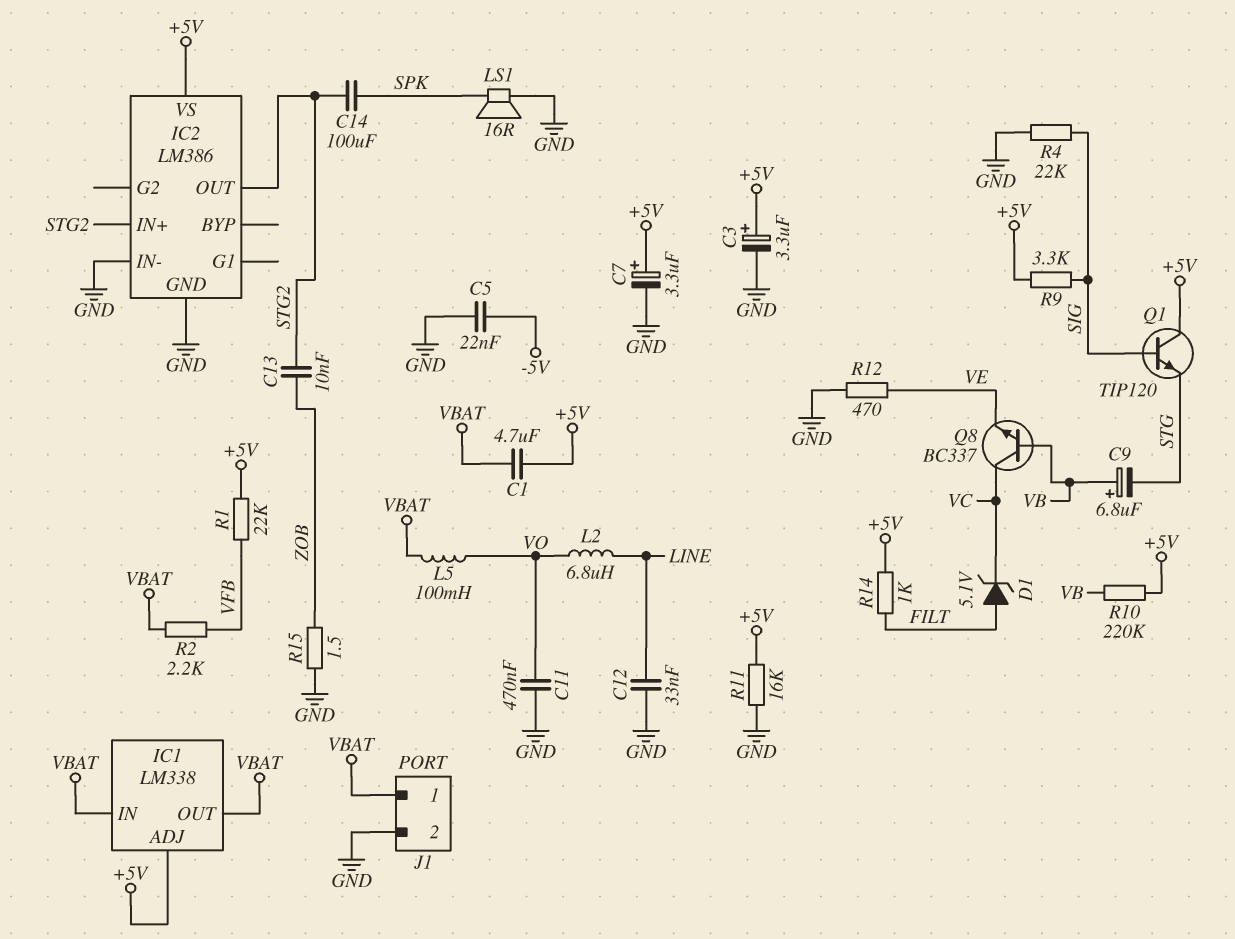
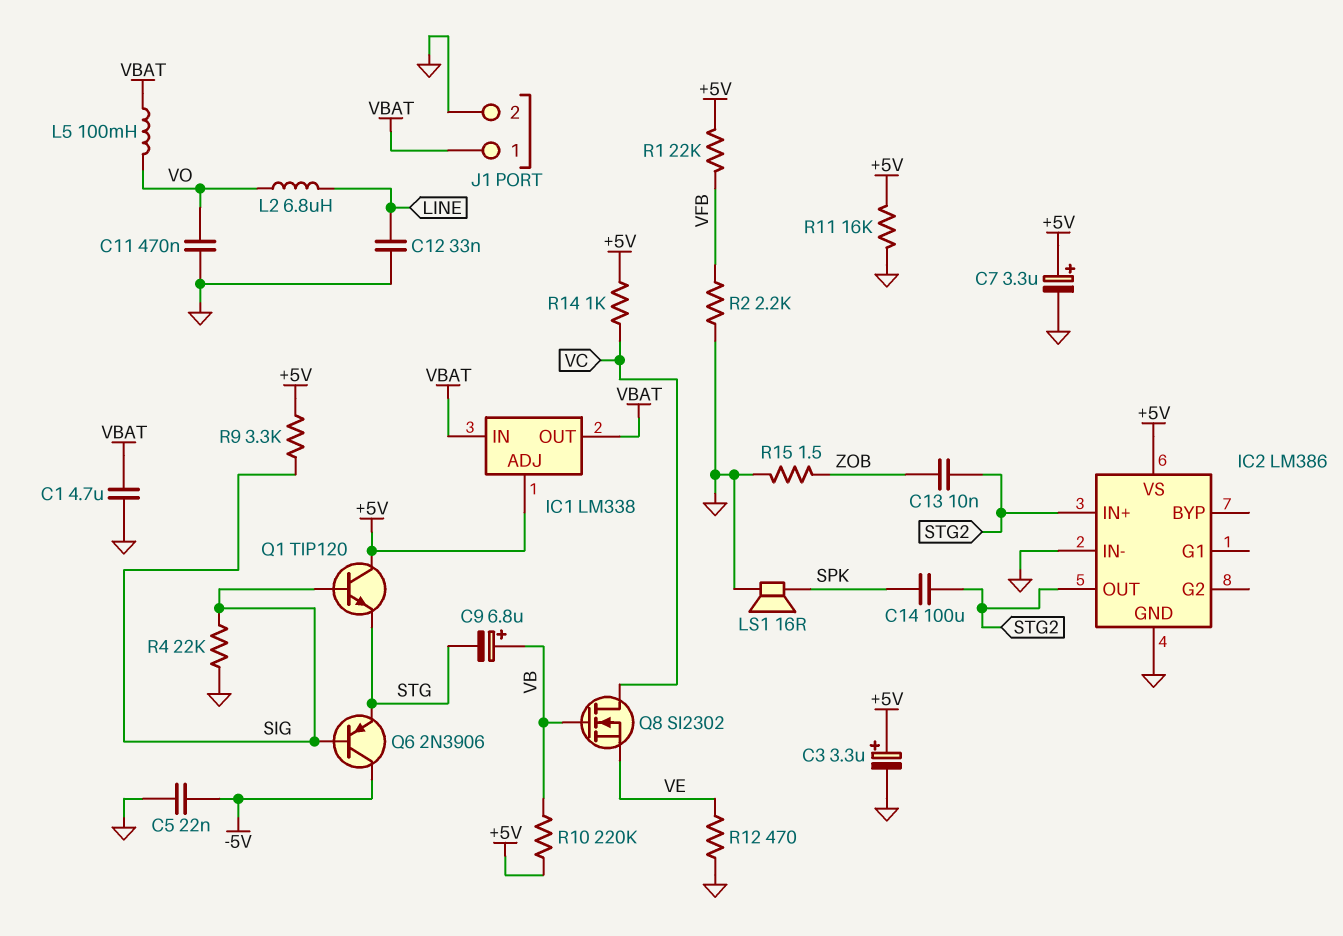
C1: 4.7uF (+5V, VBAT) -> 4.7uF (GND, VBAT)
D1: zener 5.1V (A FILT, K VC) -> none
Q6: none -> PNP 2N3906 (B SIG, C -5V, E STG)
Q8: NPN BC337 (B VB, C VC, E VE) -> NMOS SI2302 (G VB, D VC, S VE)
R2: 2.2k (VBAT, VFB) -> 2.2k (GND, VFB)
R14: 1k (+5V, FILT) -> 1k (+5V, VC)

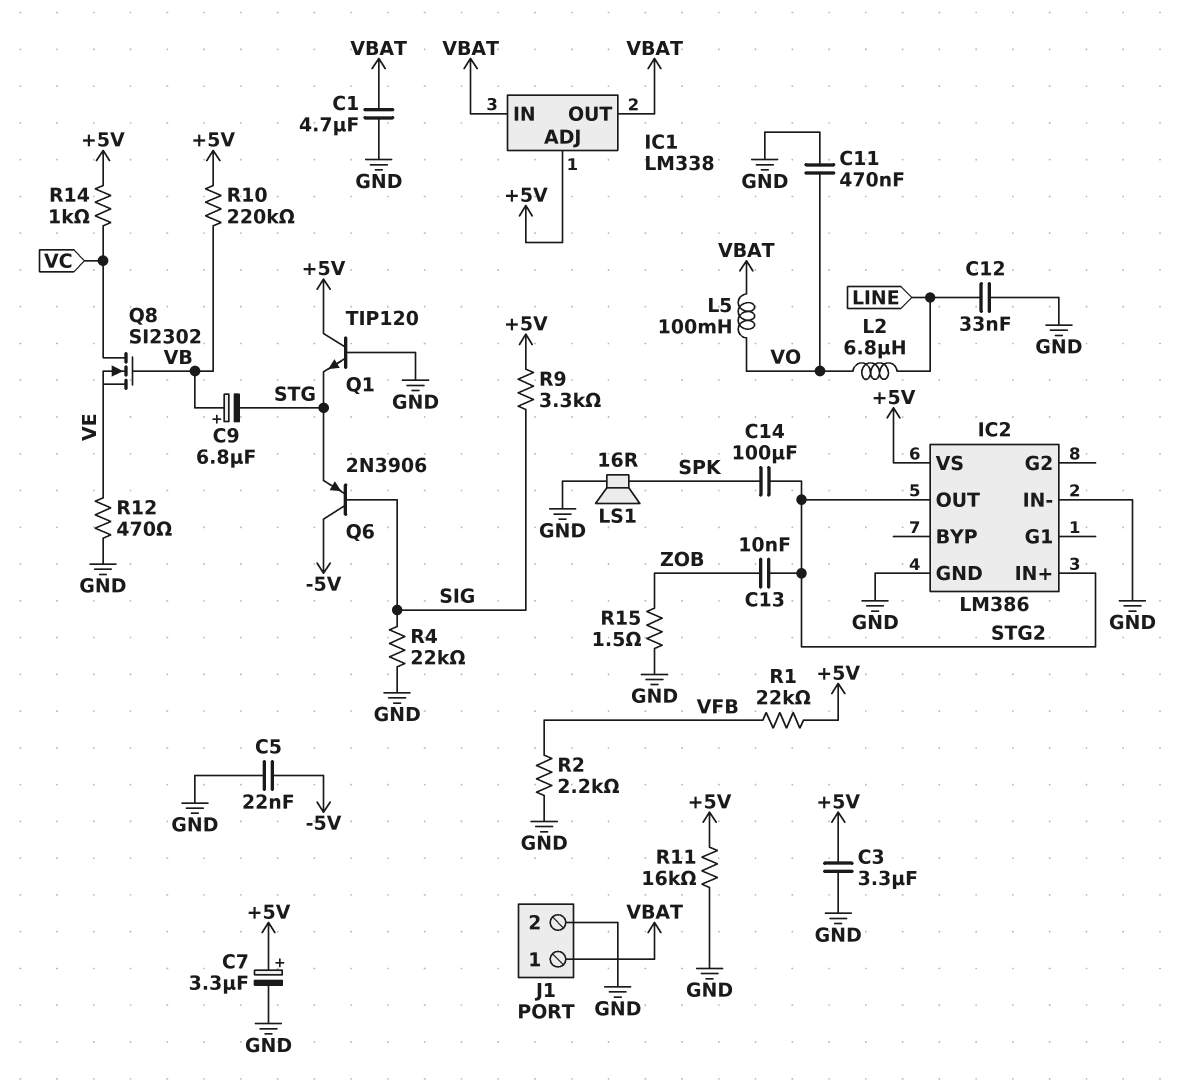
C3: 3.3uF (plus +5V, minus GND) -> 3.3uF (+5V, GND)
Q1: NPN TIP120 (B SIG, C +5V, E STG) -> NPN TIP120 (B GND, C +5V, E STG)

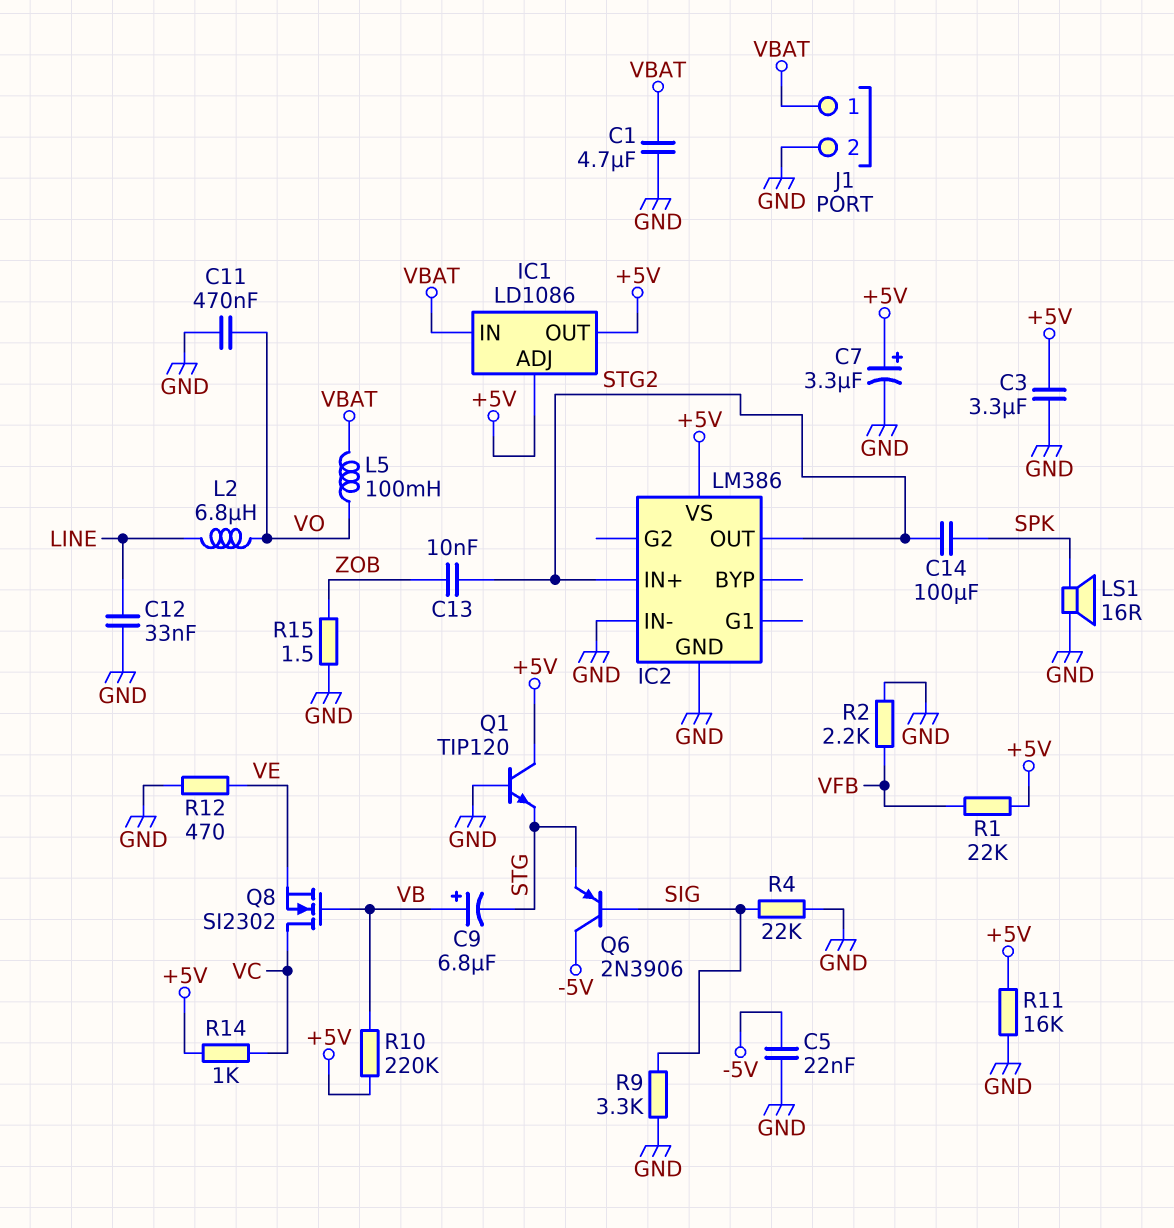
IC1: LM338 -> LD1086
IC1 pin OUT: VBAT -> +5V
R9: 3.3k (+5V, SIG) -> 3.3k (GND, SIG)

